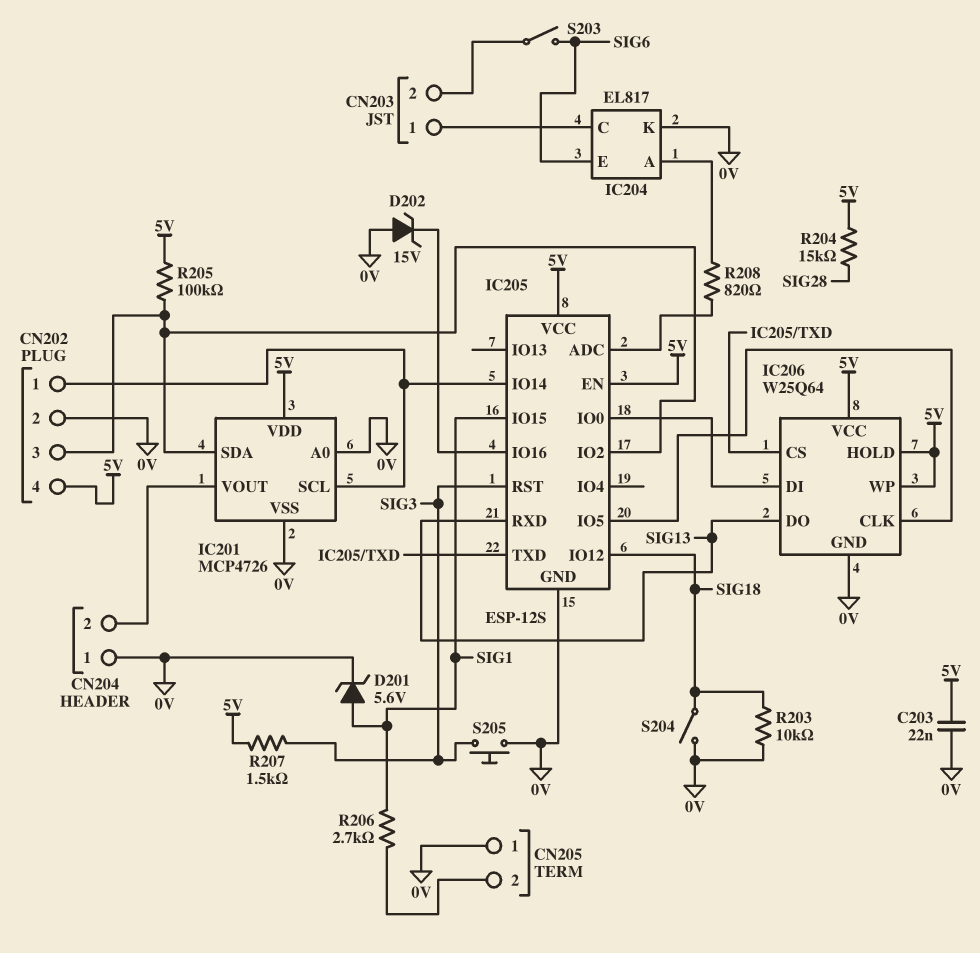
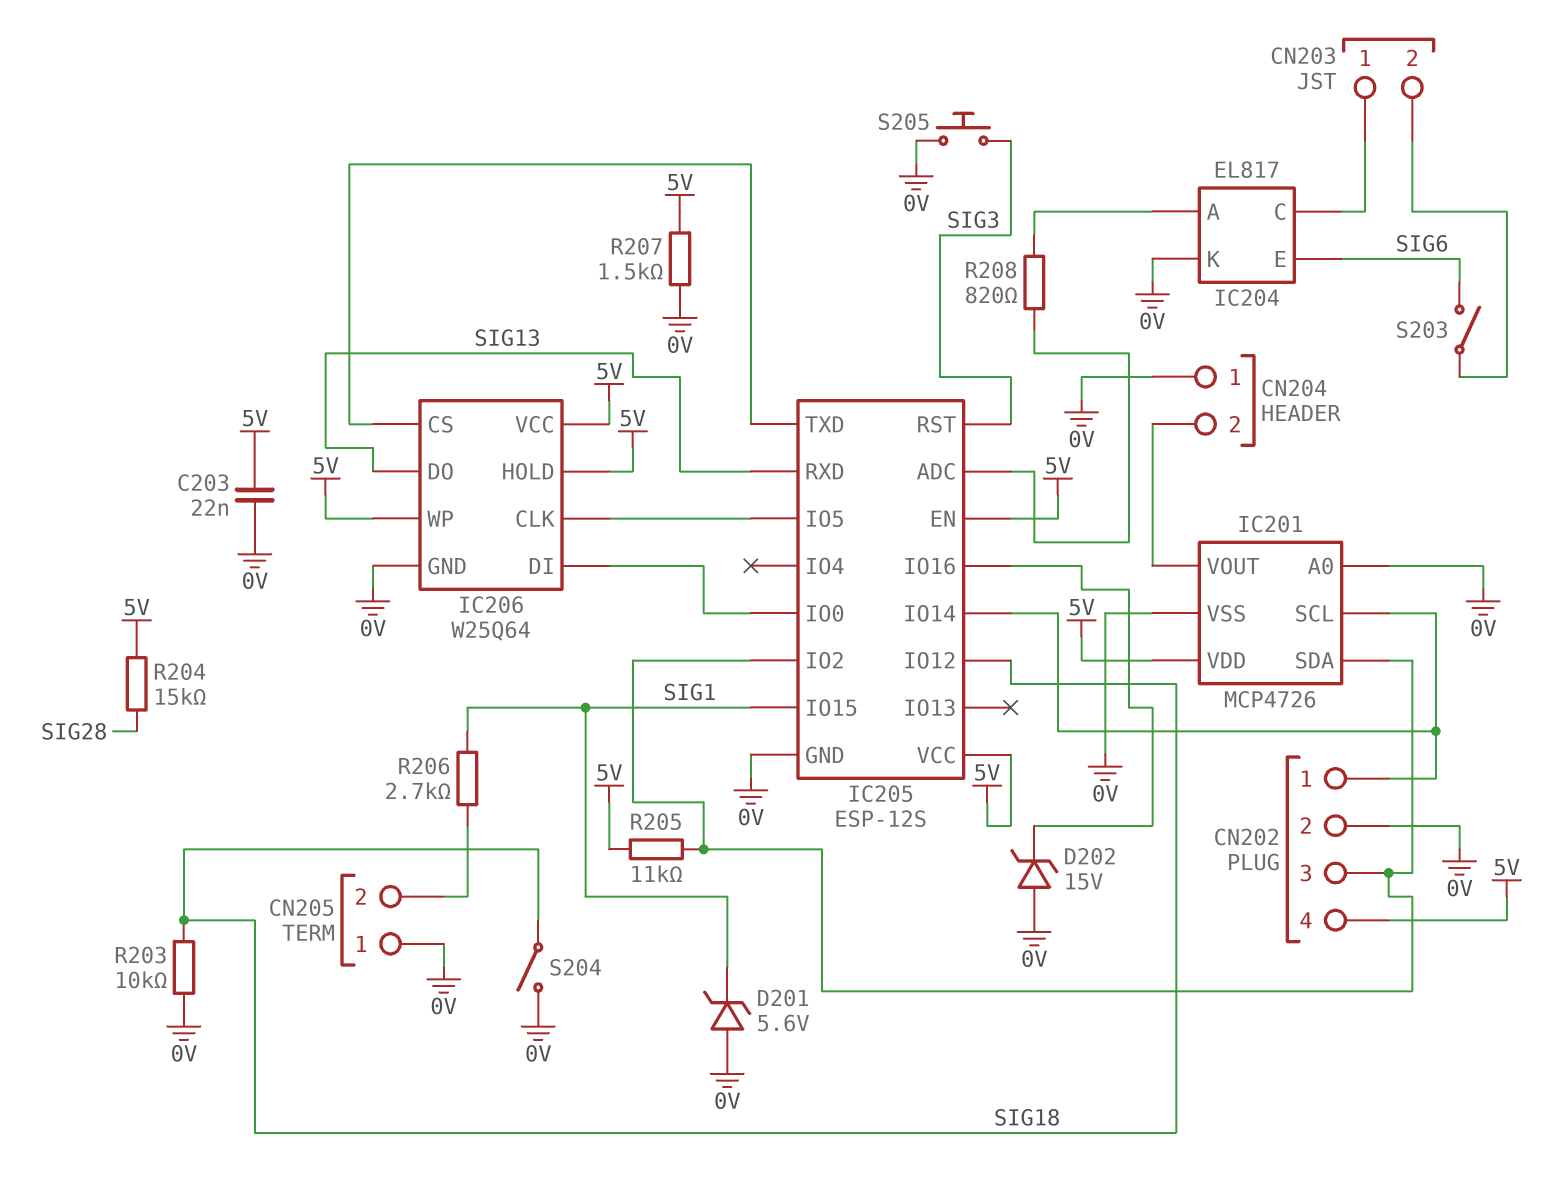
D201: zener 5.6V (A SIG1, K 0V) -> zener 5.6V (A 0V, K SIG1)
R205: 100k (5V, CN202/3) -> 11k (5V, CN202/3)
R207: 1.5k (5V, SIG3) -> 1.5k (0V, 5V)

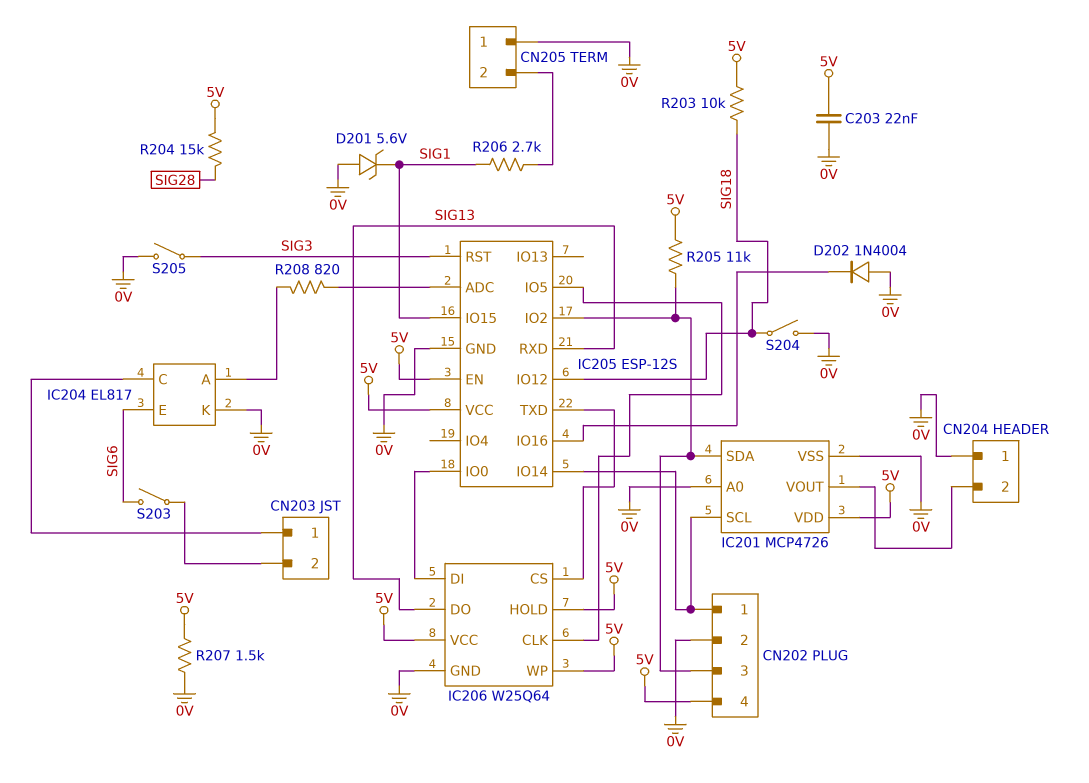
D202: zener 15V (A 0V, K IC205/IO16) -> diode 1N4004 (A 0V, K IC205/IO16)
R203: 10k (0V, SIG18) -> 10k (5V, SIG18)
S205: button (0V, SIG3) -> switch (0V, SIG3)

